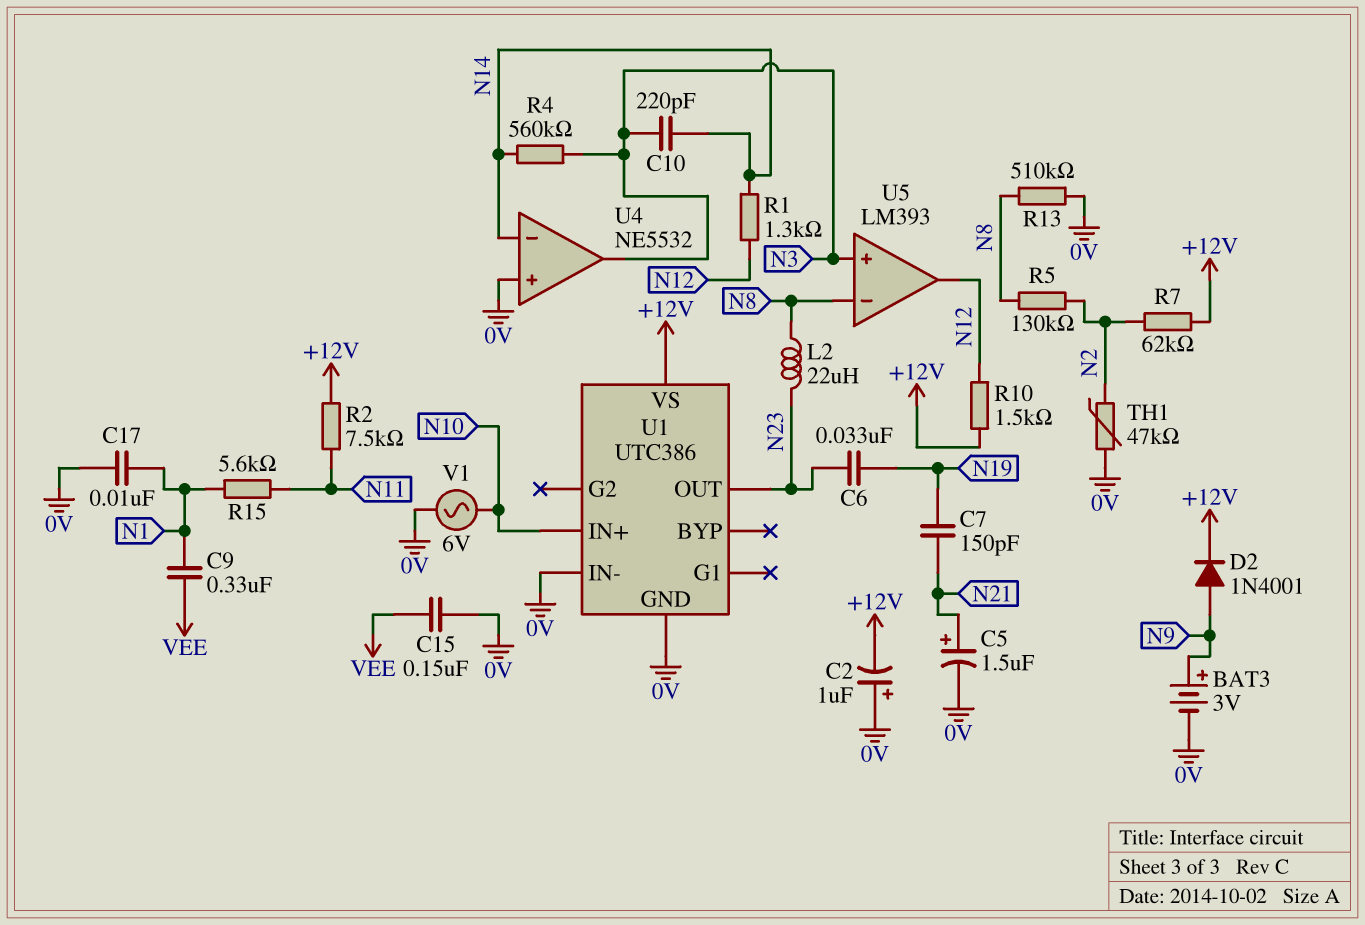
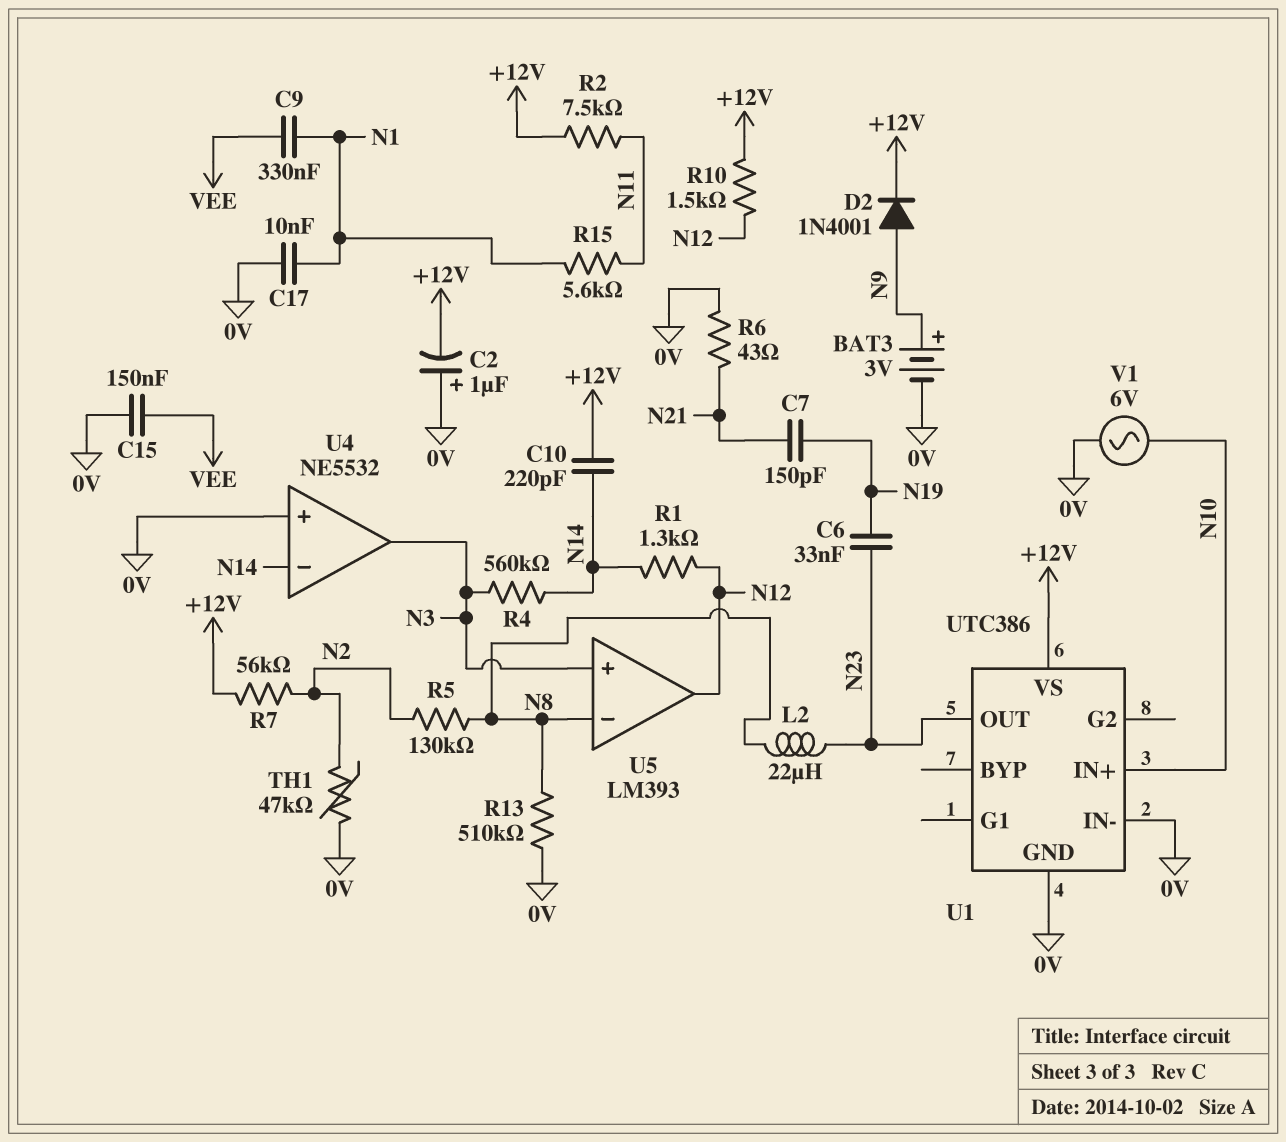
C5: 1.5uF (plus N21, minus 0V) -> none
C10: 220pF (N3, N14) -> 220pF (+12V, N14)
R6: none -> 43 (0V, N21)
R7: 62k (+12V, N2) -> 56k (+12V, N2)

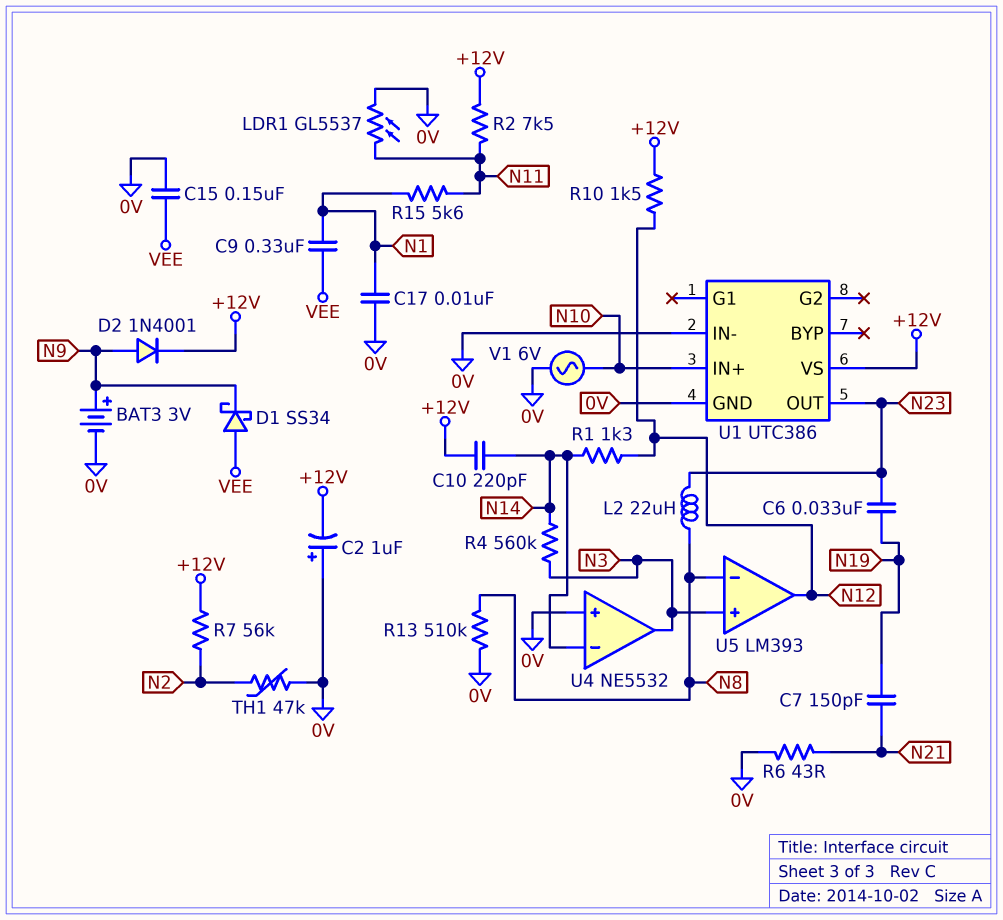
D1: none -> schottky SS34 (A VEE, K N9)
LDR1: none -> GL5537 (0V, N11)
R5: 130k (N2, N8) -> none

